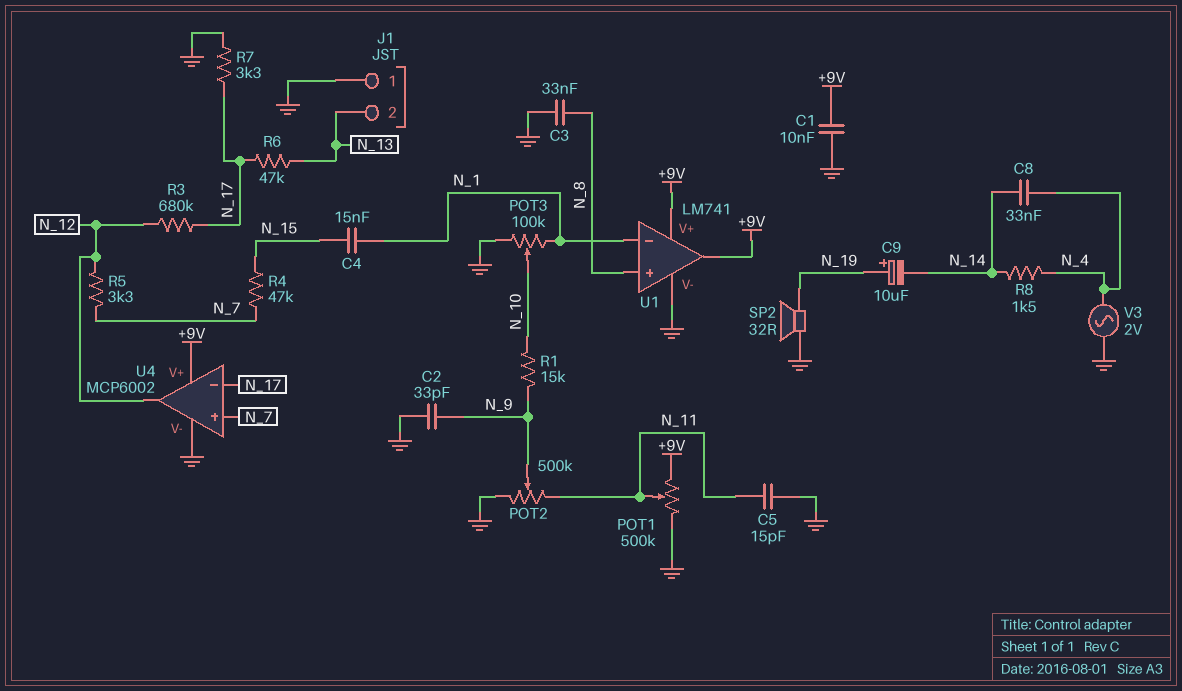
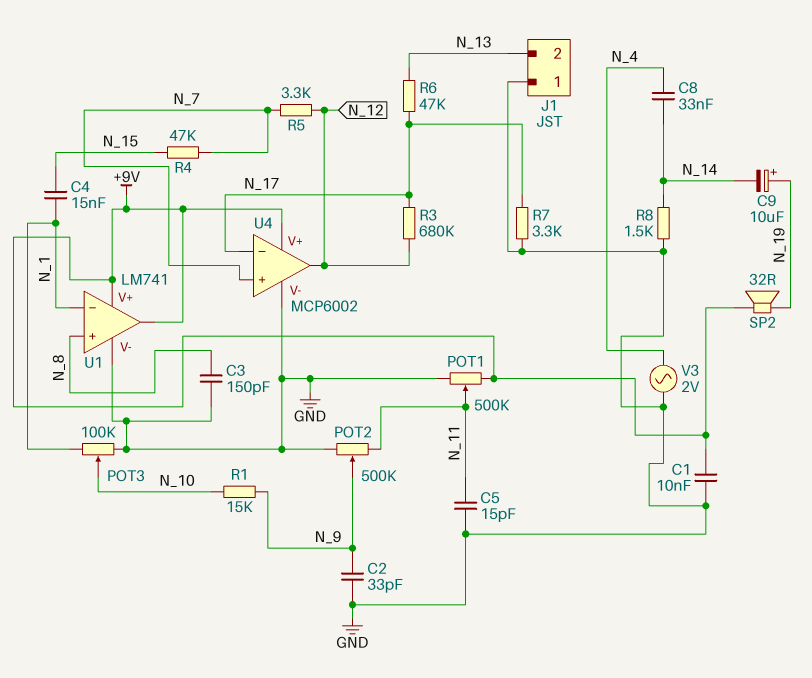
C3: 33nF (GND, N_8) -> 150pF (GND, N_8)
R8: 1.5k (N_4, N_14) -> 1.5k (GND, N_14)
SP2: speaker 32R (GND, N_19) -> speaker 32R (+9V, N_19)

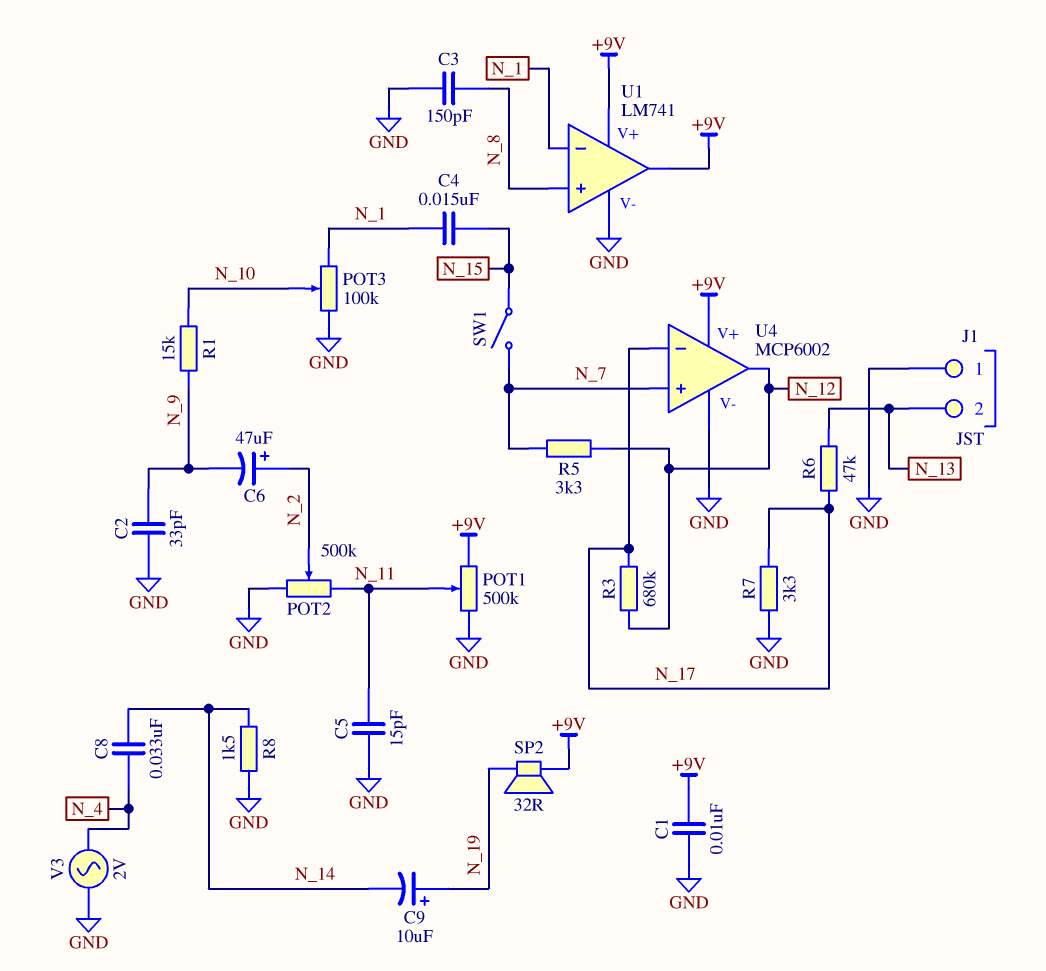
C6: none -> 47uF (plus N_2, minus N_9)
POT2: 500k (GND, N_11, wiper N_9) -> 500k (GND, N_11, wiper N_2)
R4: 47k (N_7, N_15) -> none
SW1: none -> switch (N_7, N_15)

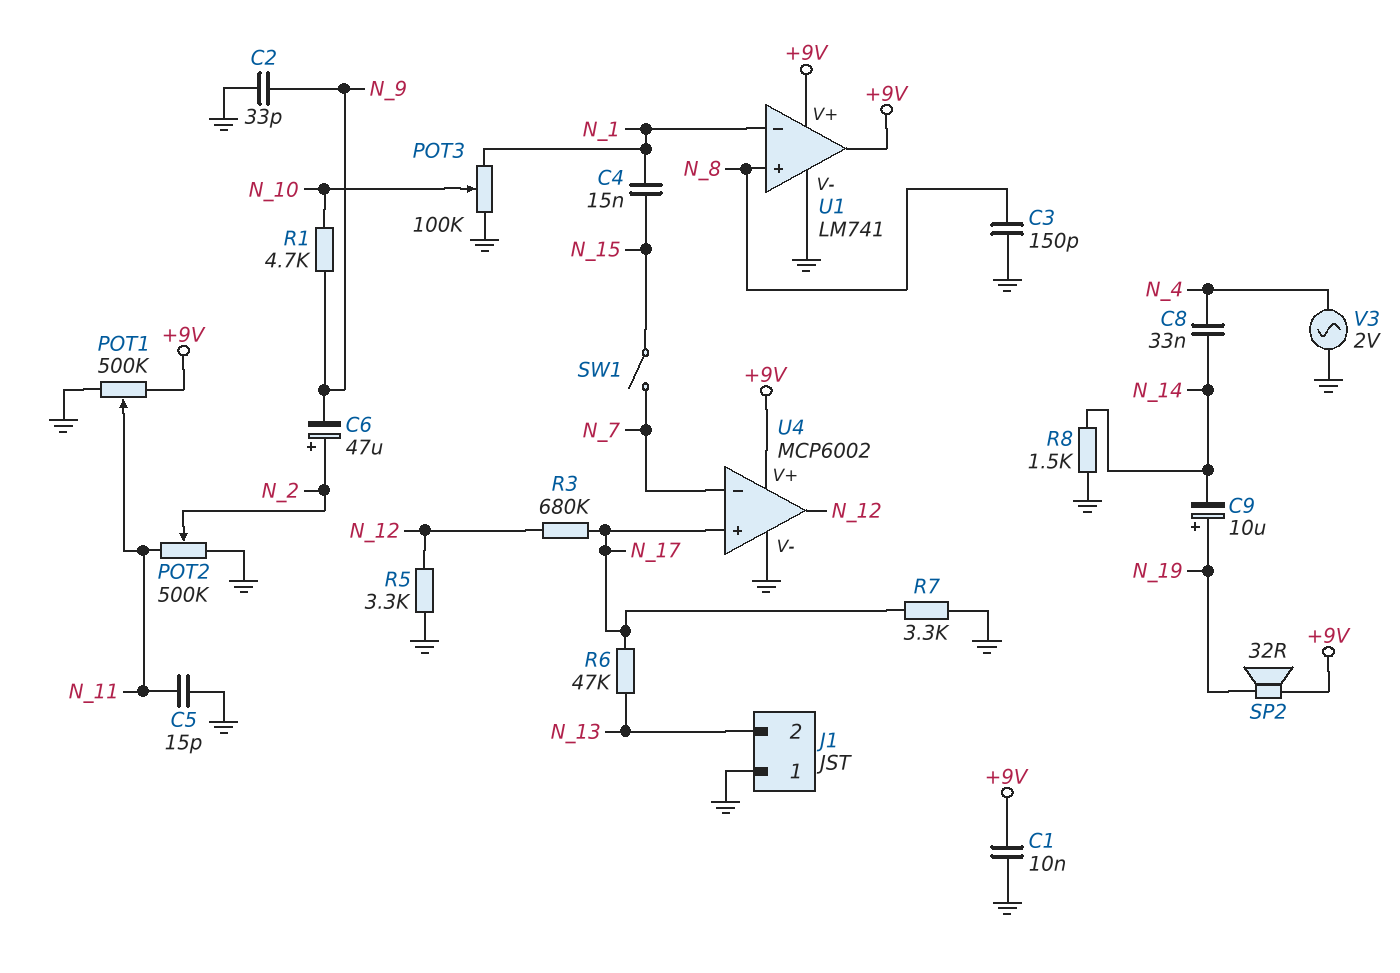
R1: 15k (N_9, N_10) -> 4.7k (N_9, N_10)
R5: 3.3k (N_7, N_12) -> 3.3k (GND, N_12)
U4 pin in+: N_7 -> N_17
U4 pin in-: N_17 -> N_7

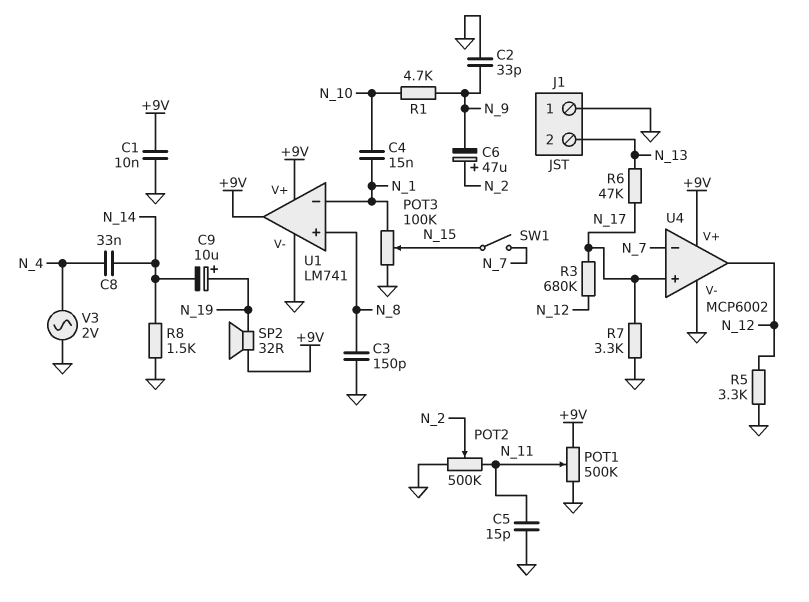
C4: 15nF (N_1, N_15) -> 15nF (N_1, N_10)
POT3: 100k (GND, N_1, wiper N_10) -> 100k (GND, N_1, wiper N_15)

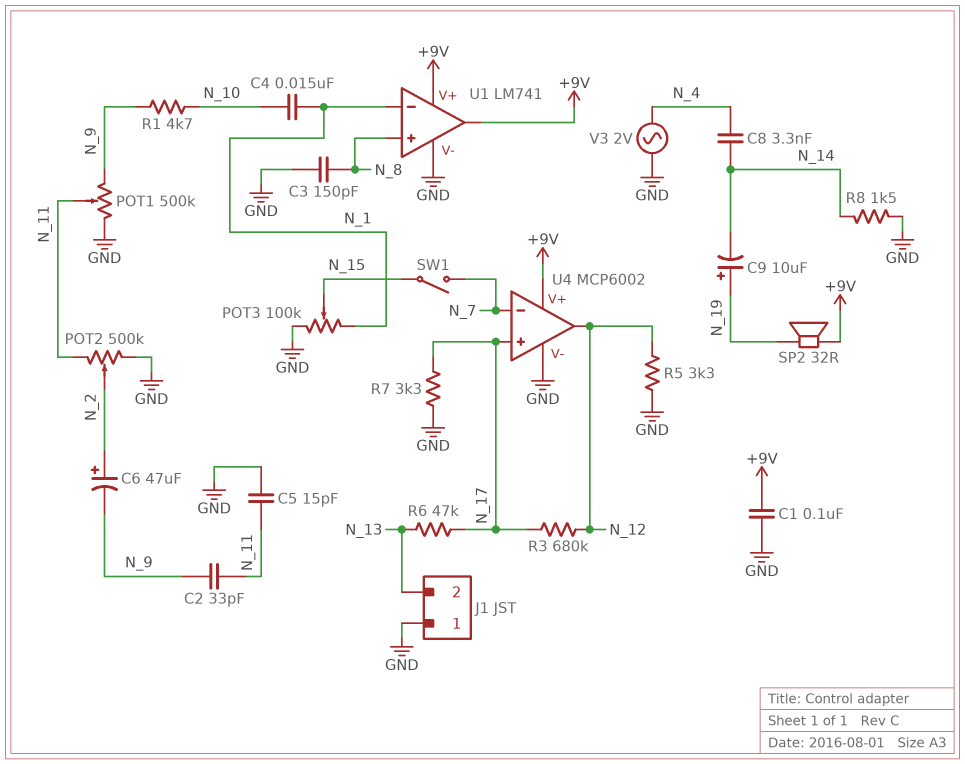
C1: 10nF (+9V, GND) -> 100nF (+9V, GND)
C2: 33pF (GND, N_9) -> 33pF (N_9, N_11)
C8: 33nF (N_4, N_14) -> 3.3nF (N_4, N_14)
POT1: 500k (+9V, GND, wiper N_11) -> 500k (GND, N_9, wiper N_11)

